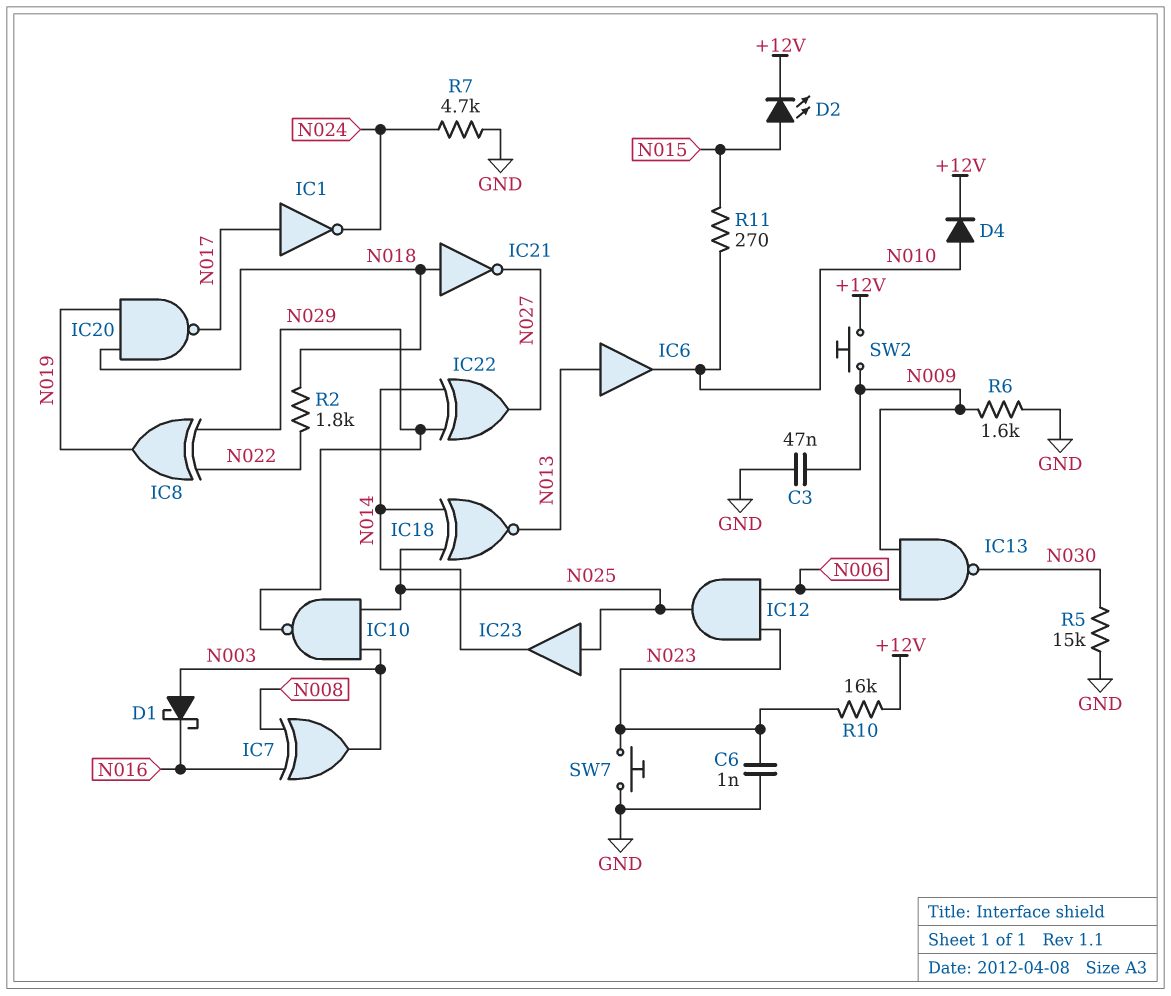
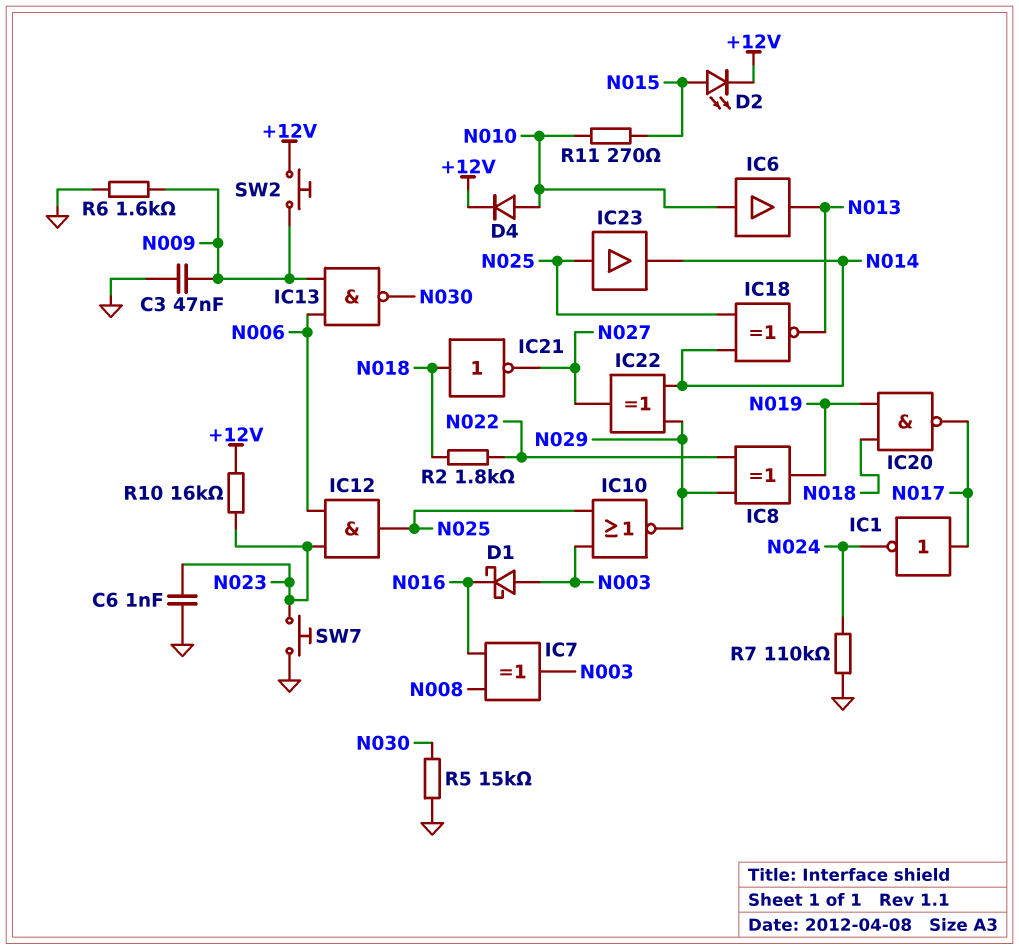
IC6: buffer (in N013, out N010) -> buffer (in N010, out N013)
IC10: NAND (in N003, in N025, out N029) -> NOR (in N003, in N025, out N029)
R7: 4.7k (GND, N024) -> 110k (GND, N024)

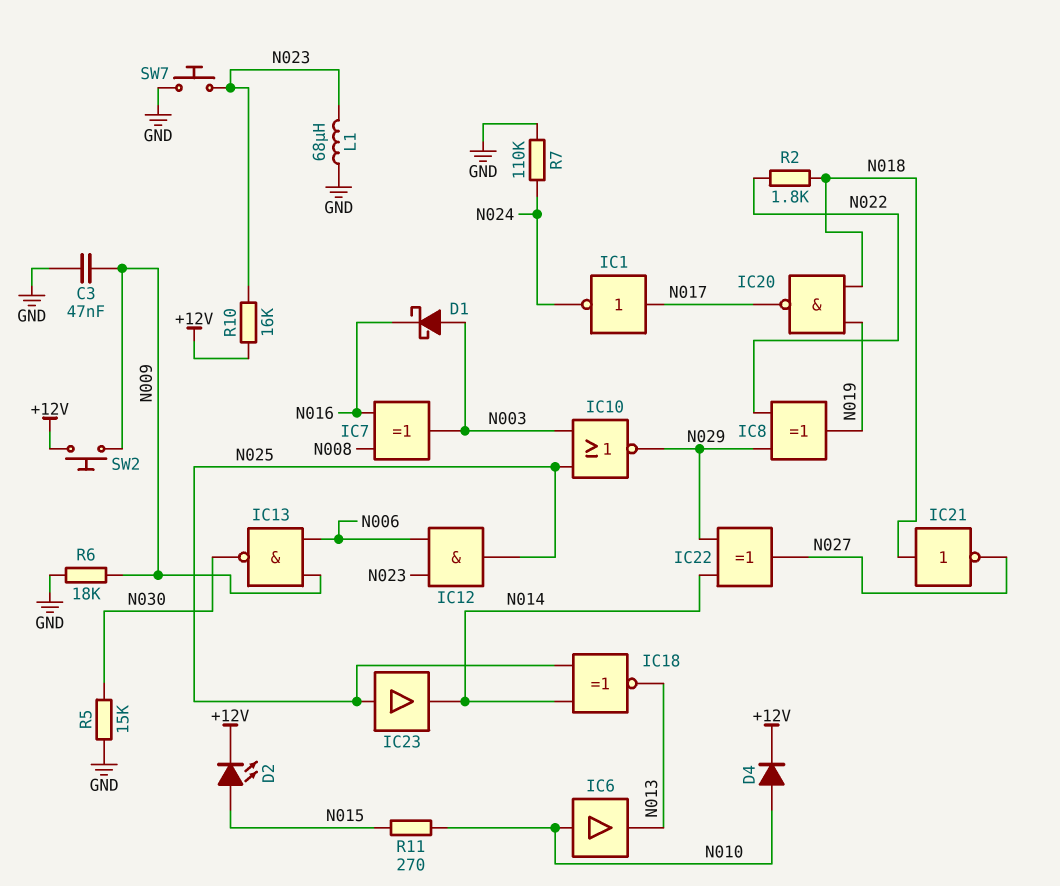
C6: 1nF (GND, N023) -> none
L1: none -> 68uH (GND, N023)
R6: 1.6k (GND, N009) -> 18k (GND, N009)

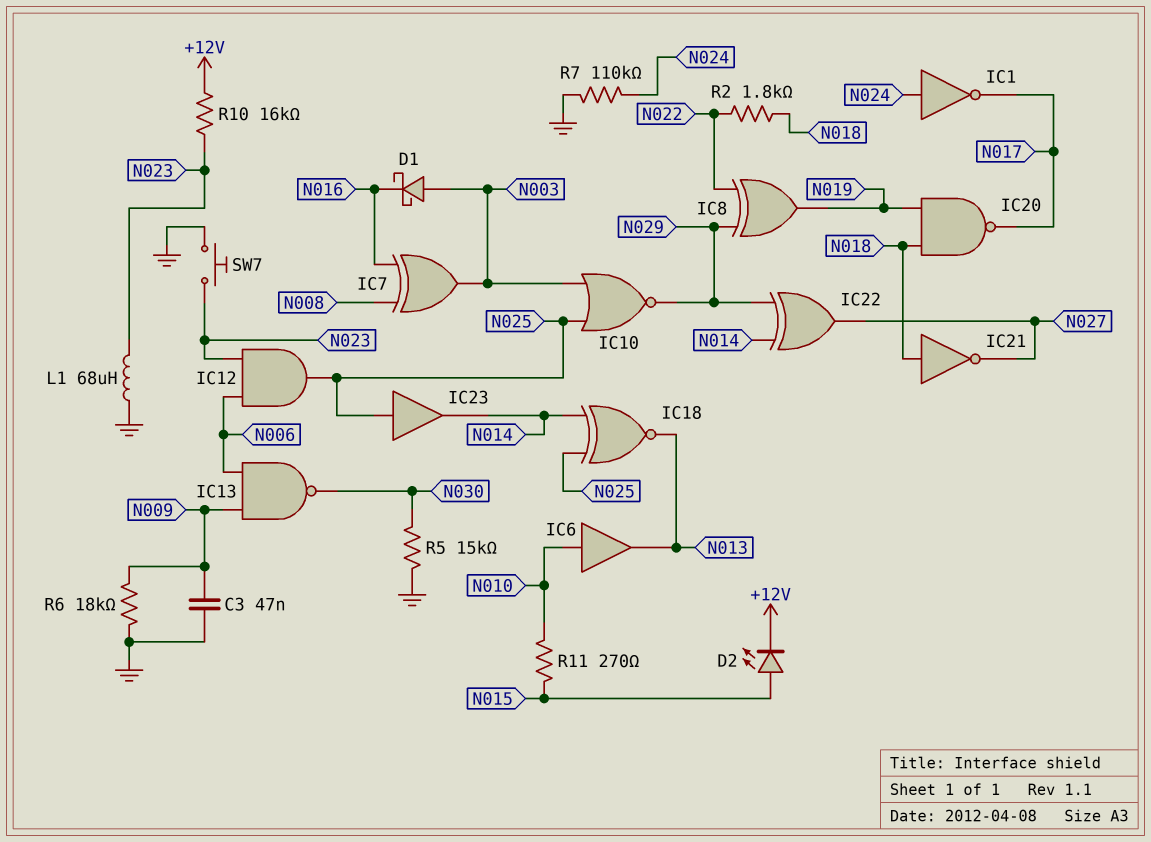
D4: diode (A N010, K +12V) -> none
IC1: NOT (in N017, out N024) -> NOT (in N024, out N017)
SW2: button (+12V, N009) -> none

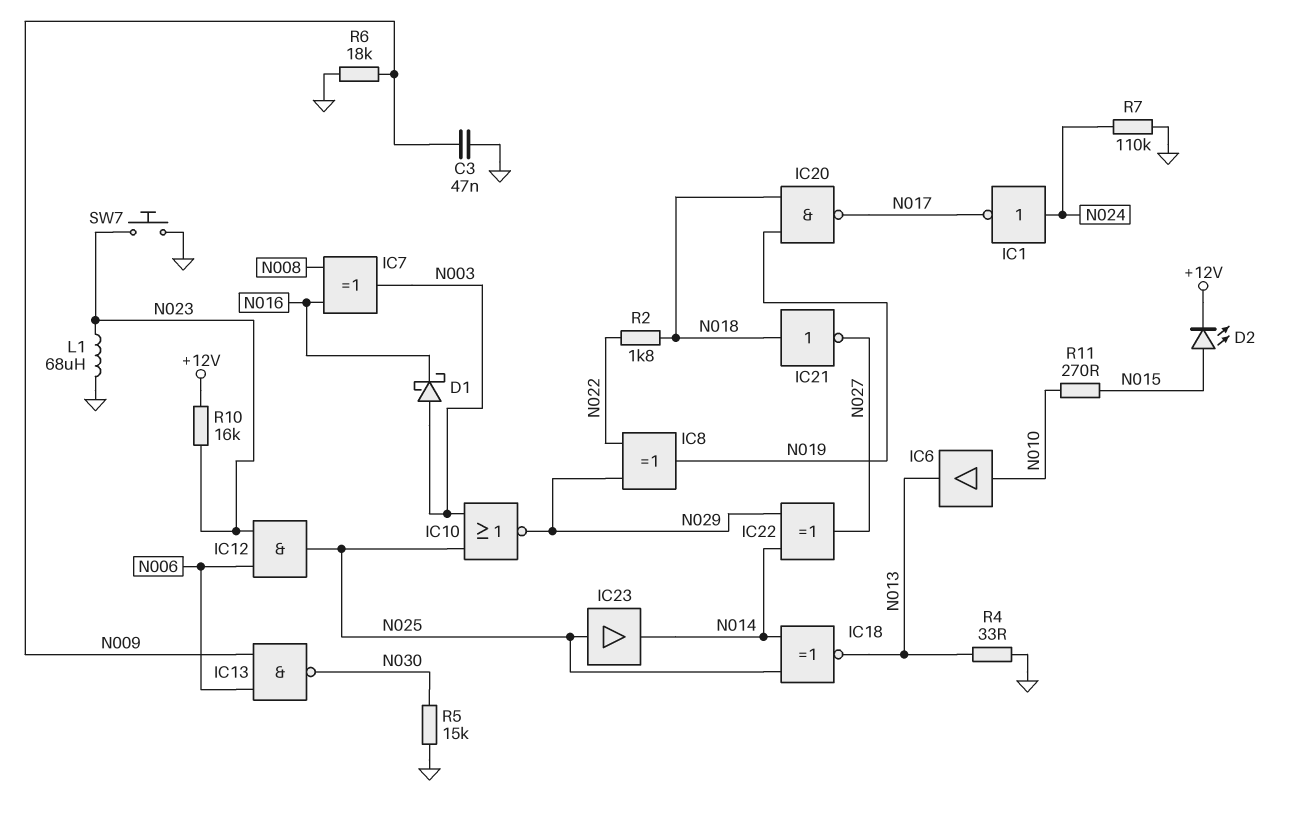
R4: none -> 33 (GND, N013)

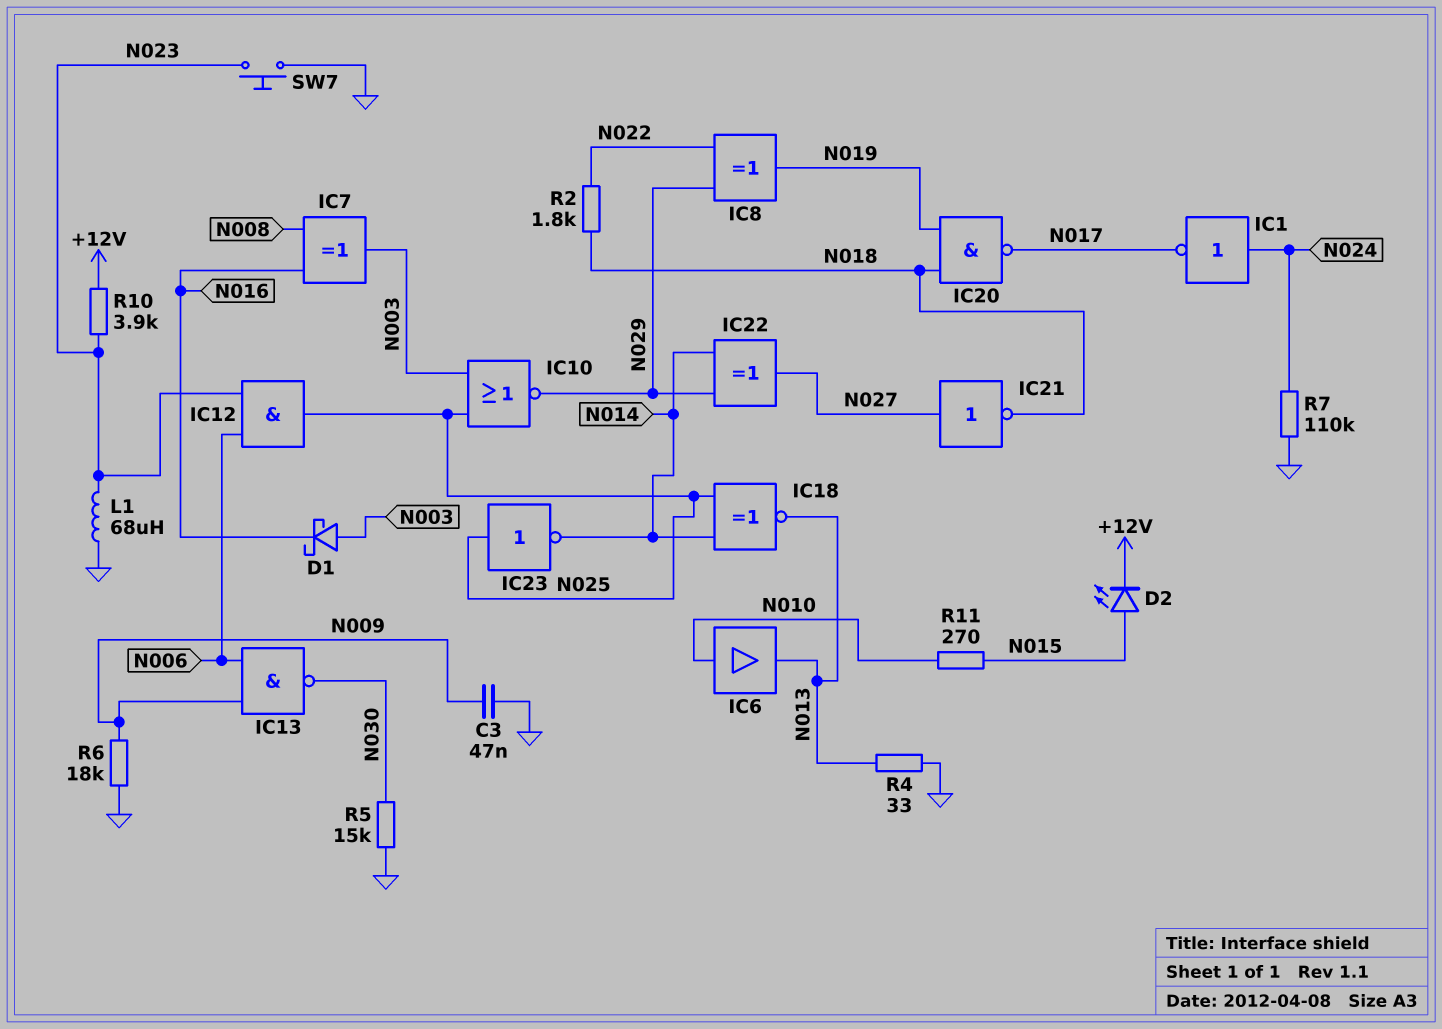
IC21: NOT (in N018, out N027) -> NOT (in N027, out N018)
IC23: buffer (in N025, out N014) -> NOT (in N025, out N014)
R10: 16k (+12V, N023) -> 3.9k (+12V, N023)

